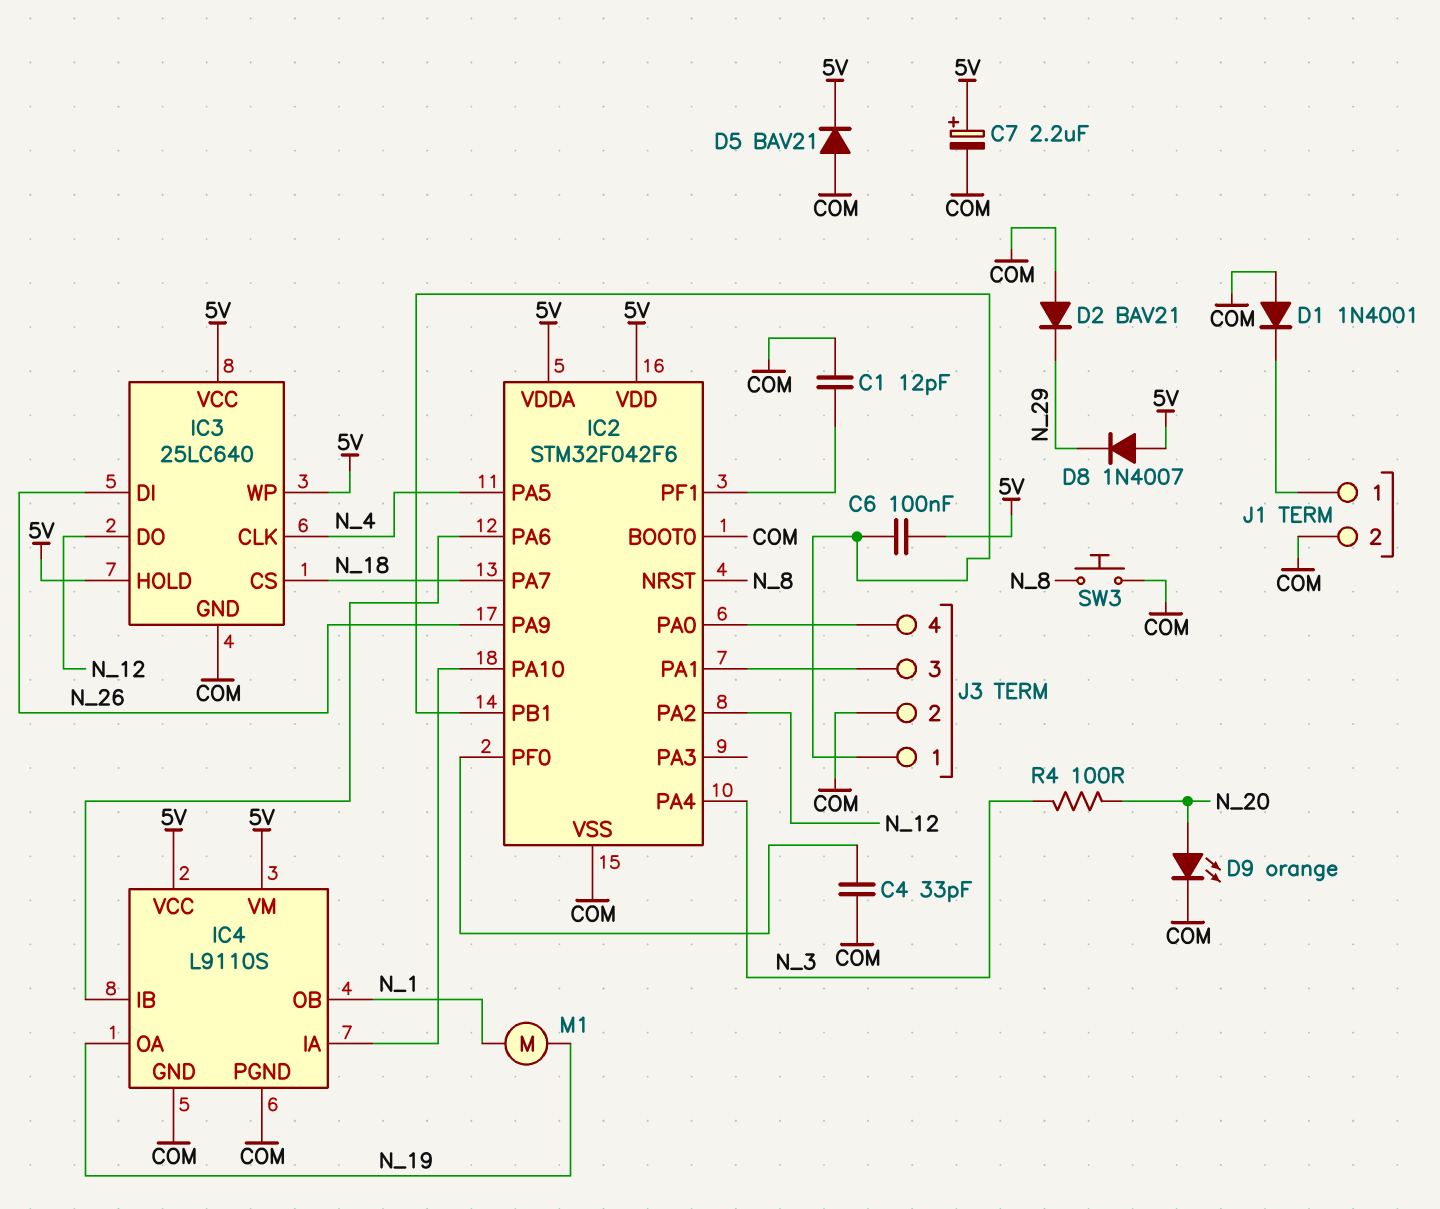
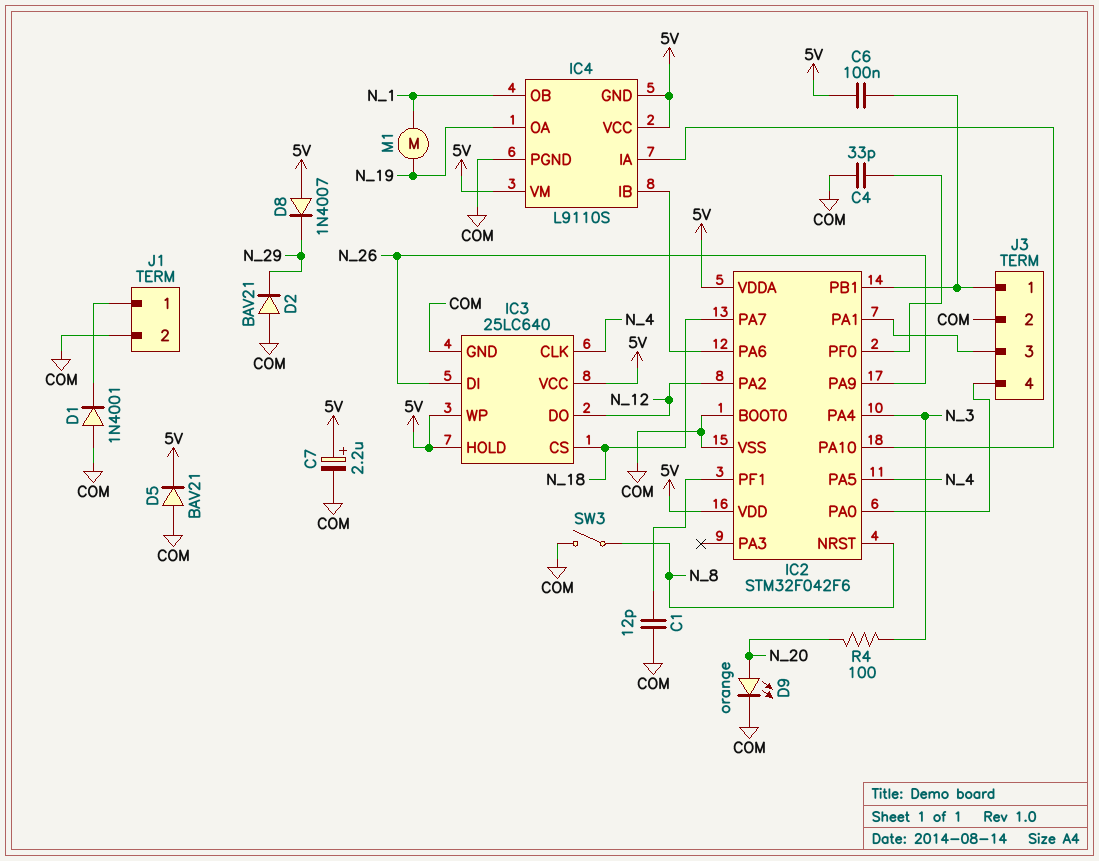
IC4 pin GND: COM -> 5V
SW3: button (COM, N_8) -> switch (COM, N_8)

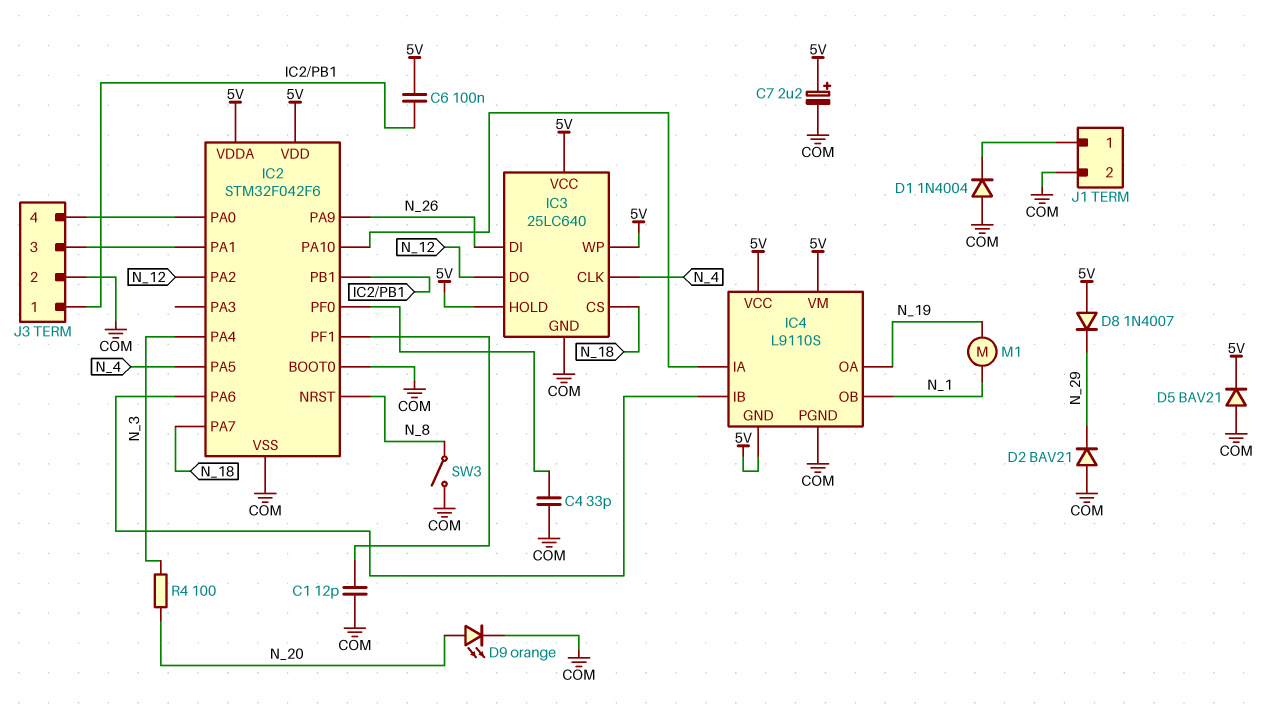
D1: diode 1N4001 (A COM, K J1/1) -> diode 1N4004 (A COM, K J1/1)

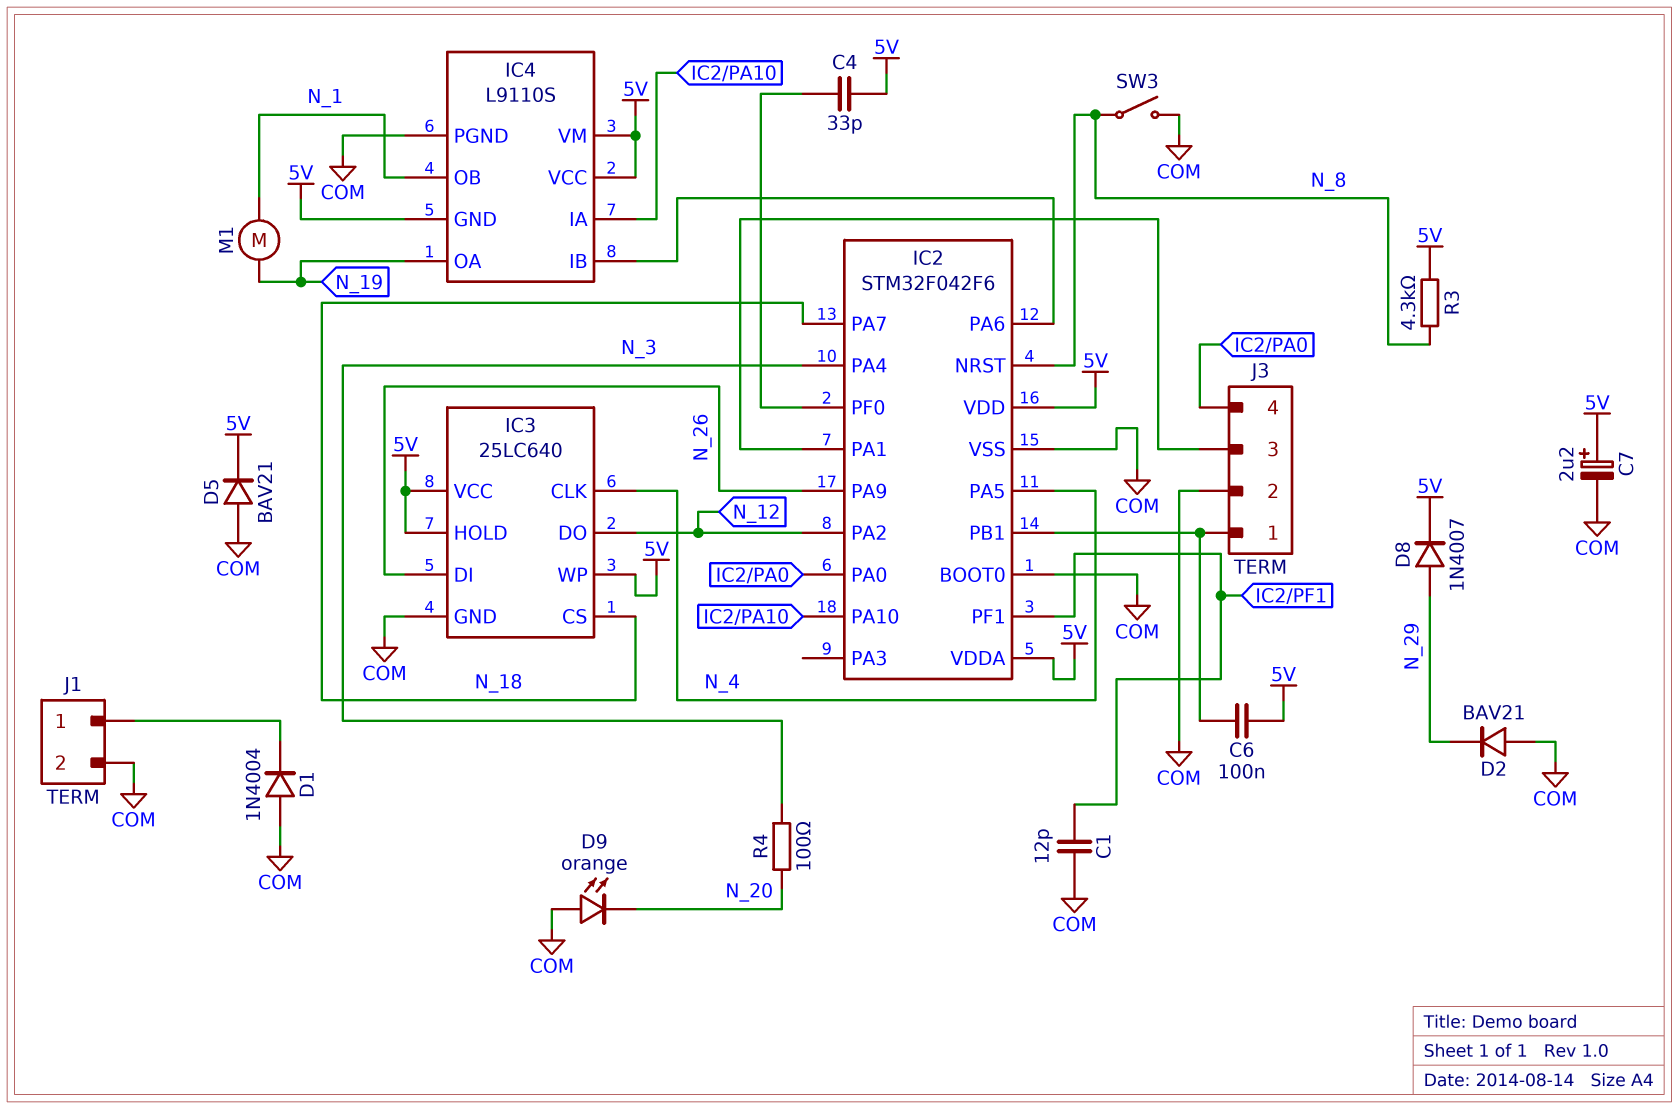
C4: 33pF (COM, IC2/PF0) -> 33pF (5V, IC2/PF0)
D8: diode 1N4007 (A 5V, K N_29) -> diode 1N4007 (A N_29, K 5V)
D9: LED orange (A N_20, K COM) -> LED orange (A COM, K N_20)
R3: none -> 4.3k (5V, N_8)

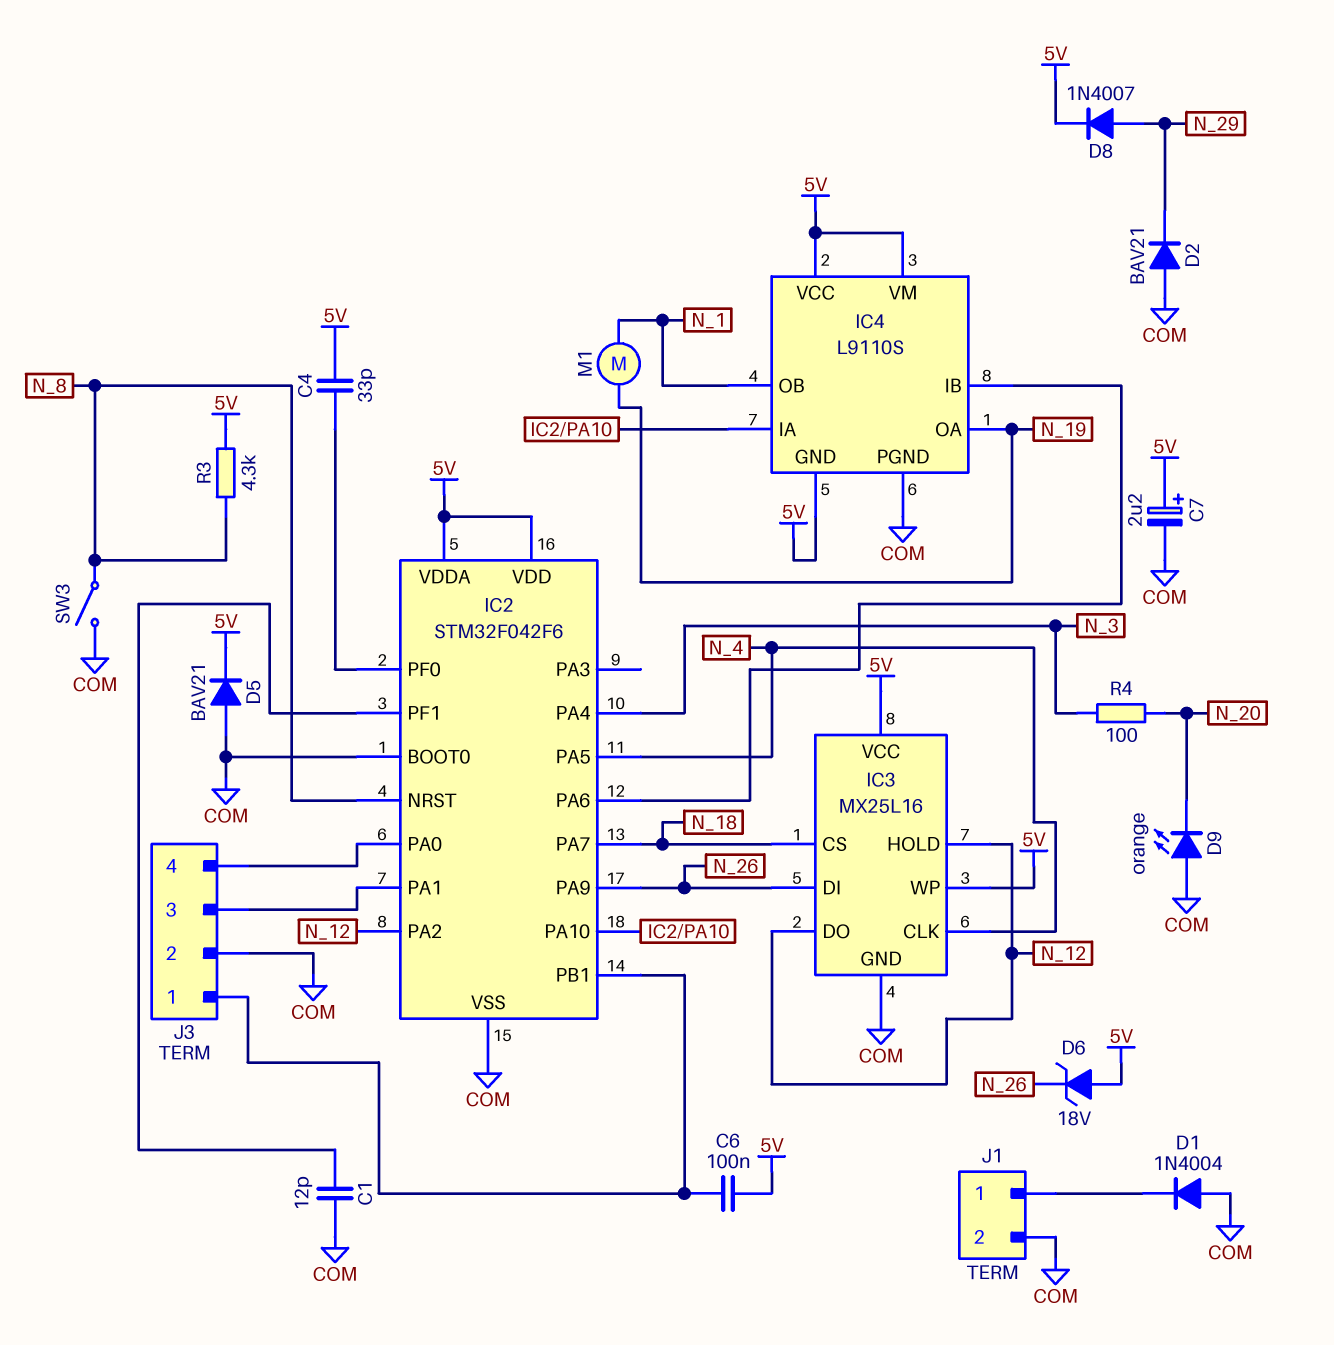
D6: none -> zener 18V (A 5V, K N_26)
IC3: 25LC640 -> MX25L16
IC3 pin HOLD: 5V -> N_12

